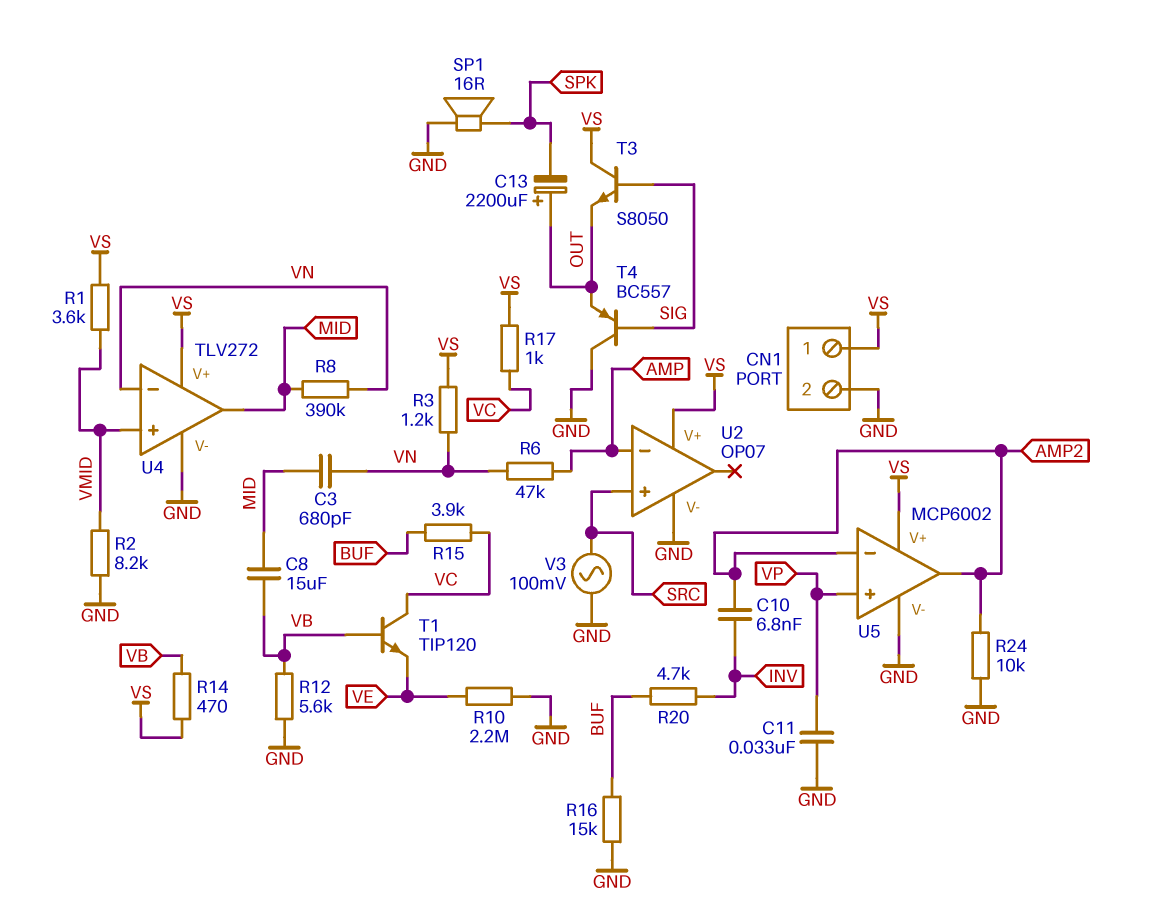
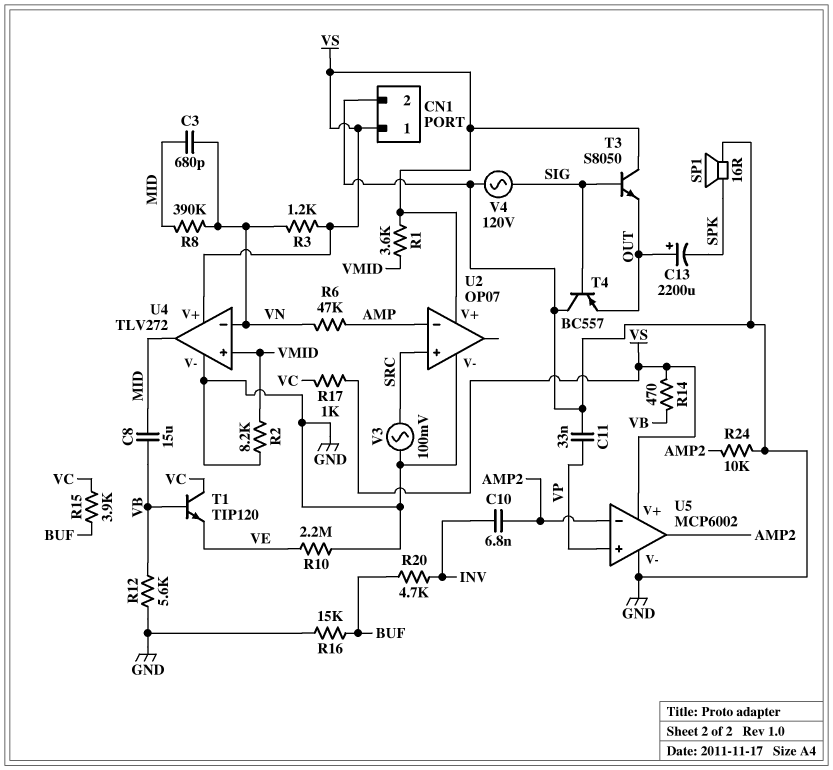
V4: none -> AC 120V (GND, SIG)

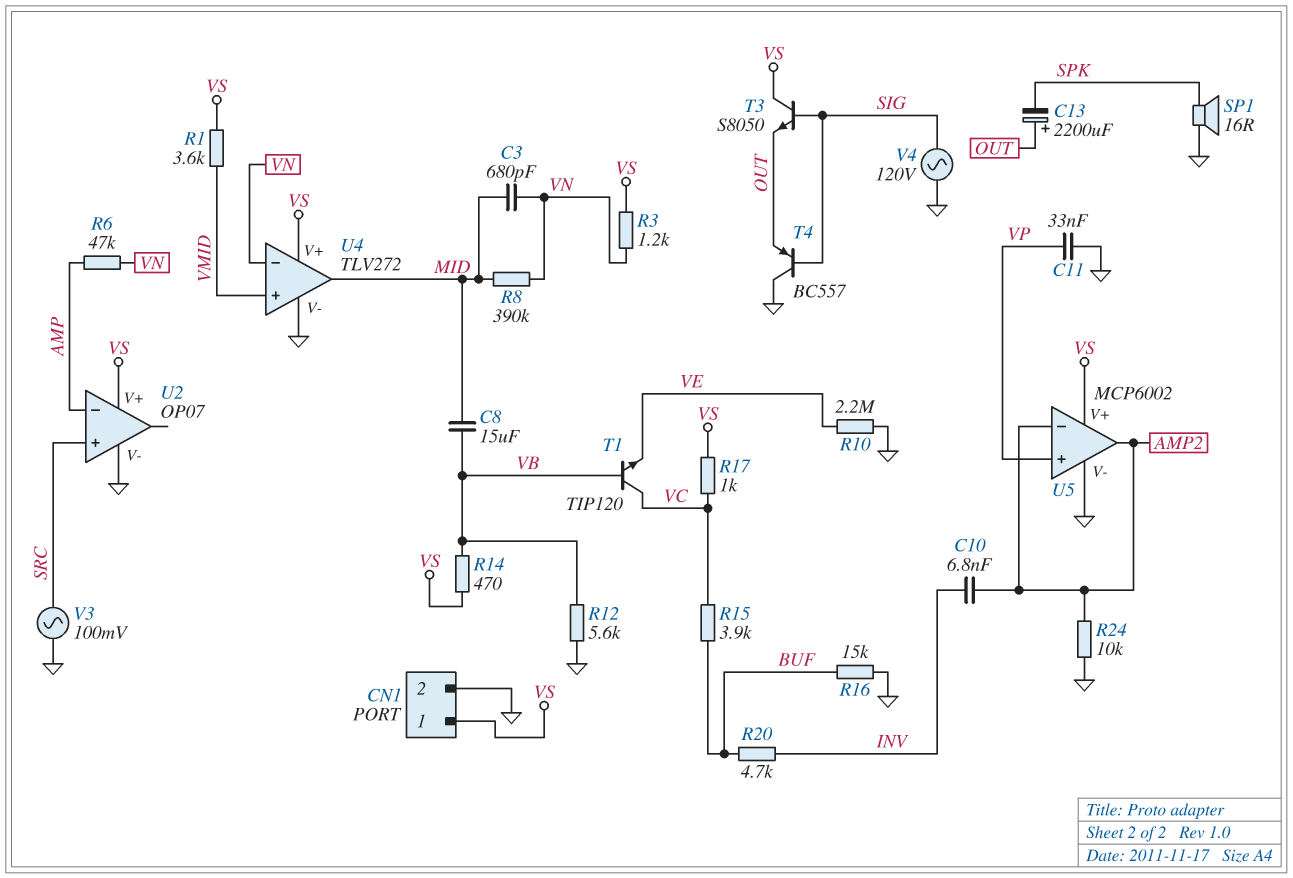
R2: 8.2k (GND, VMID) -> none

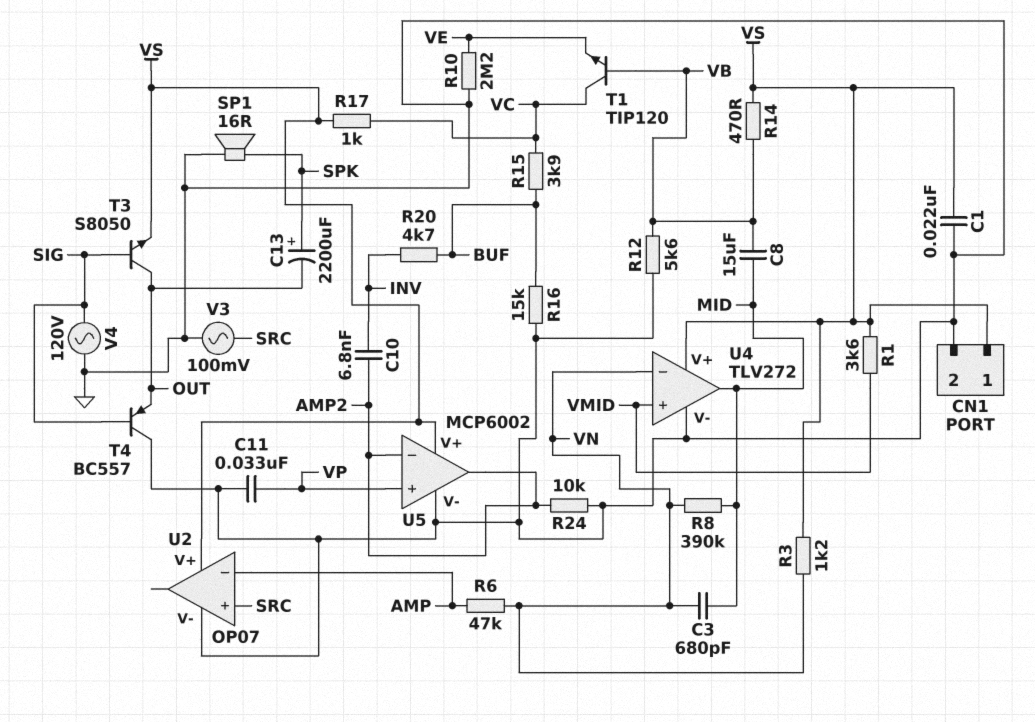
C1: none -> 22nF (GND, VS)
C13: 2200uF (plus OUT, minus SPK) -> 2200uF (plus SPK, minus OUT)
T3: NPN S8050 (B SIG, C VS, E OUT) -> NPN S8050 (B SIG, C OUT, E VS)

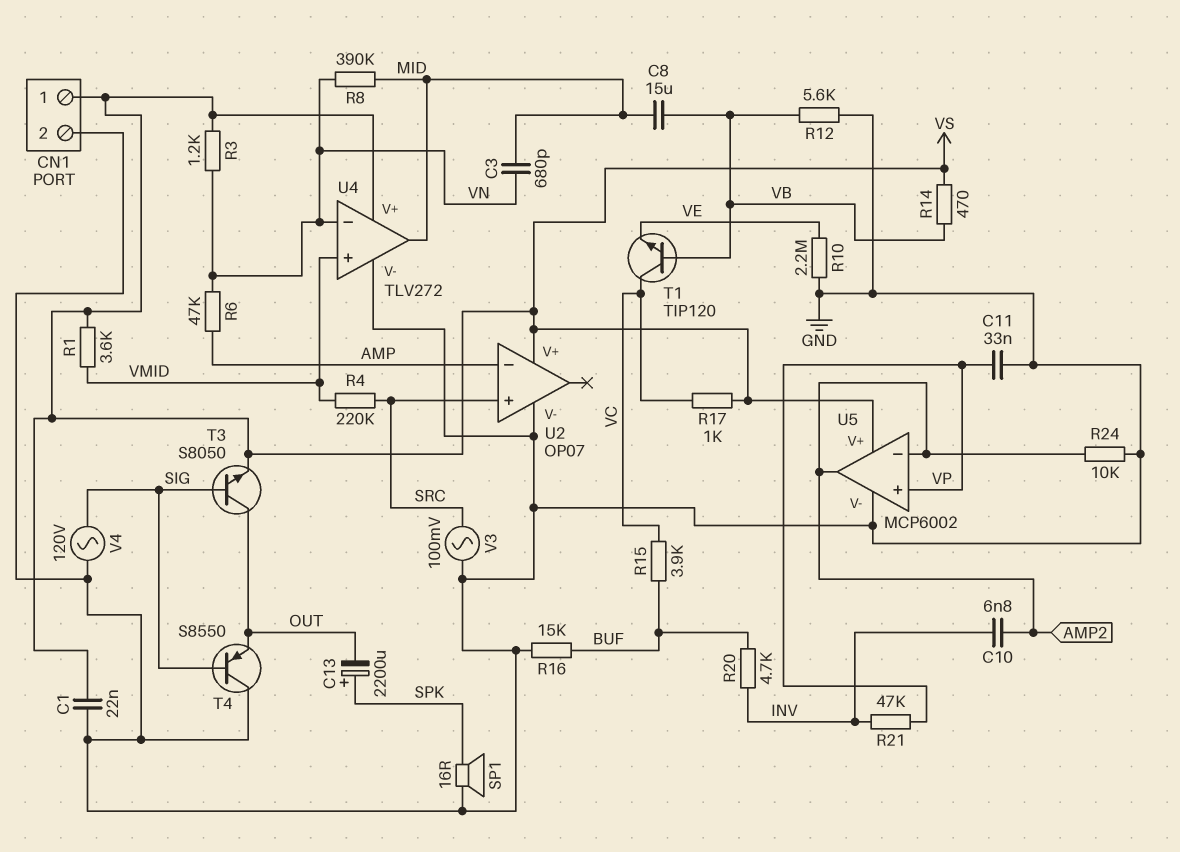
R4: none -> 220k (SRC, VMID)
R21: none -> 47k (INV, VP)
T4: PNP BC557 (B SIG, C GND, E OUT) -> PNP S8550 (B SIG, C GND, E OUT)

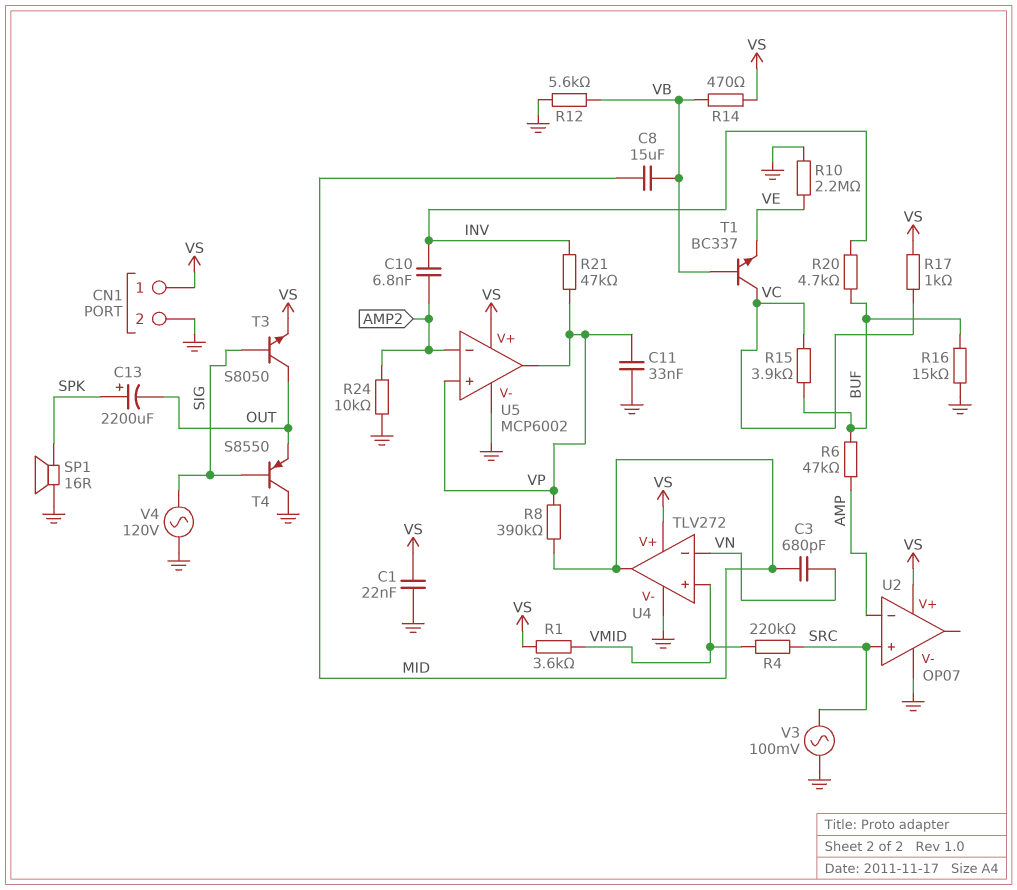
R3: 1.2k (VN, VS) -> none
R6: 47k (AMP, VN) -> 47k (AMP, BUF)
R8: 390k (MID, VN) -> 390k (MID, VP)
T1: NPN TIP120 (B VB, C VC, E VE) -> NPN BC337 (B VB, C VC, E VE)
U5 pin out: AMP2 -> VP

